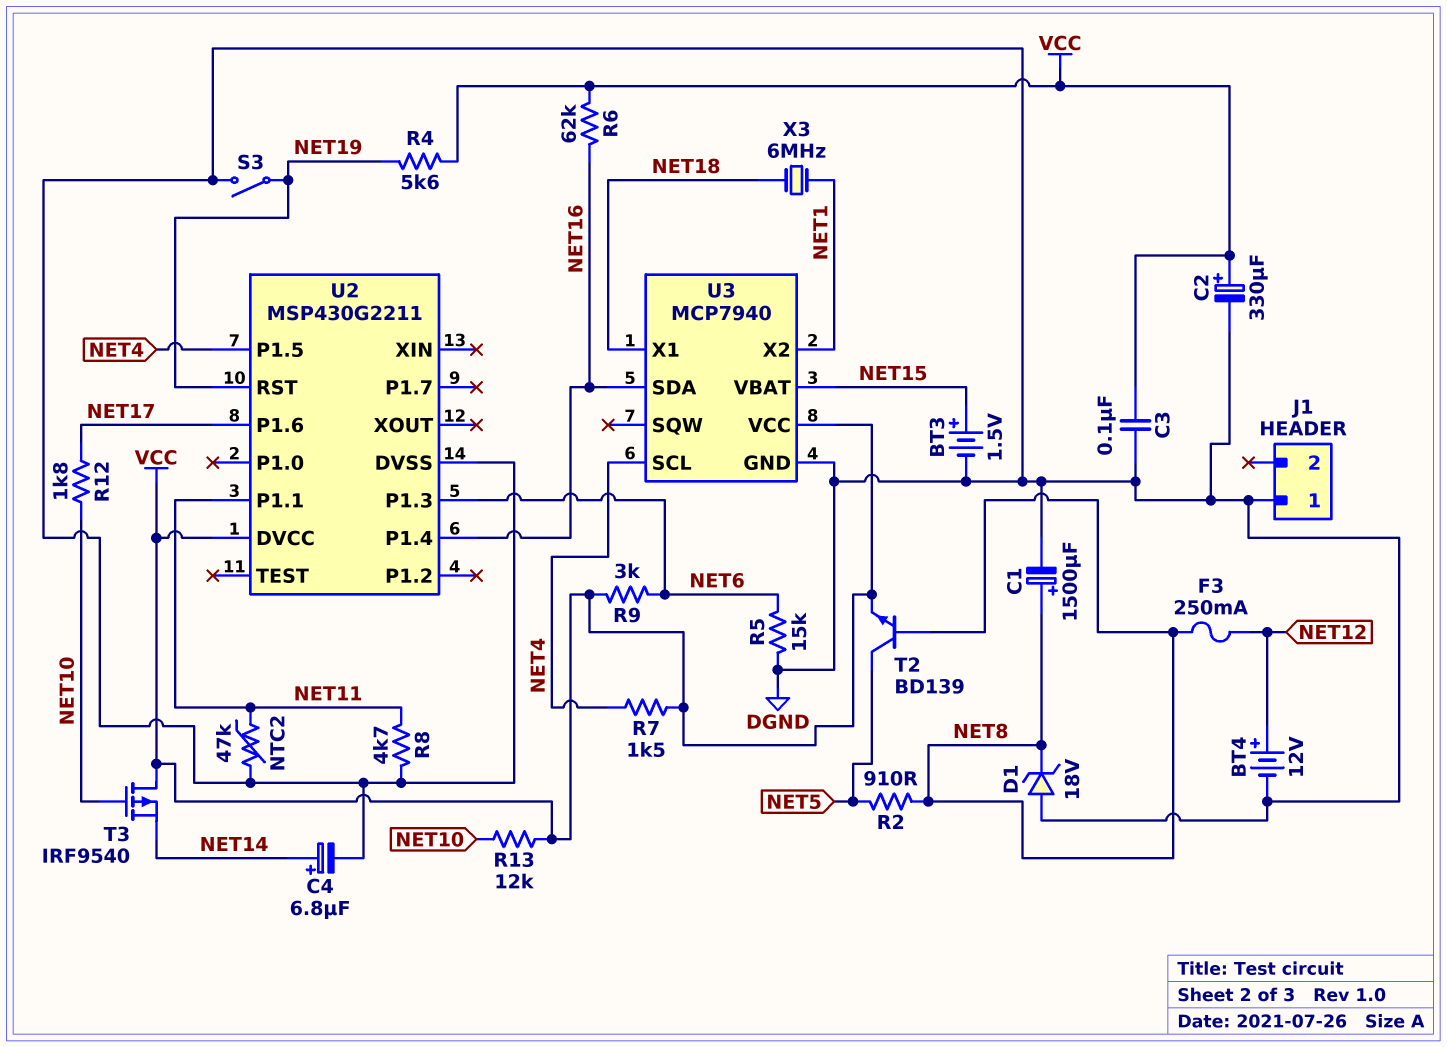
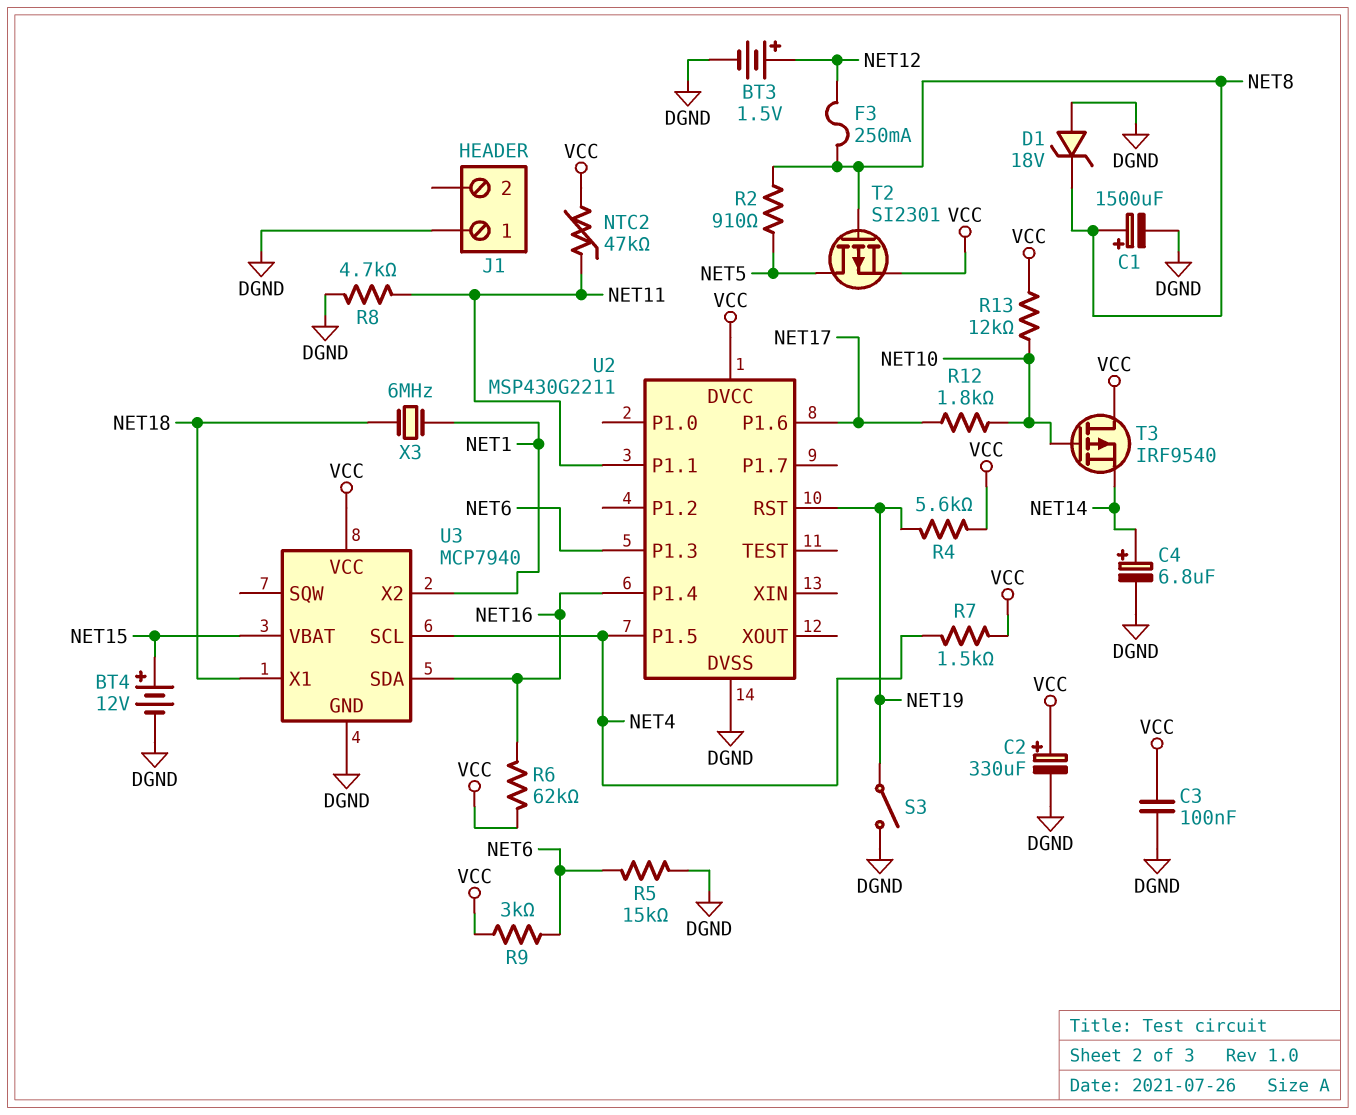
BT3: 1.5V (plus NET15, minus DGND) -> 1.5V (plus NET12, minus DGND)
BT4: 12V (plus NET12, minus DGND) -> 12V (plus NET15, minus DGND)
NTC2: 47k (DGND, NET11) -> 47k (NET11, VCC)
T2: NPN BD139 (B NET8, C NET5, E VCC) -> PMOS SI2301 (G NET8, D NET5, S VCC)

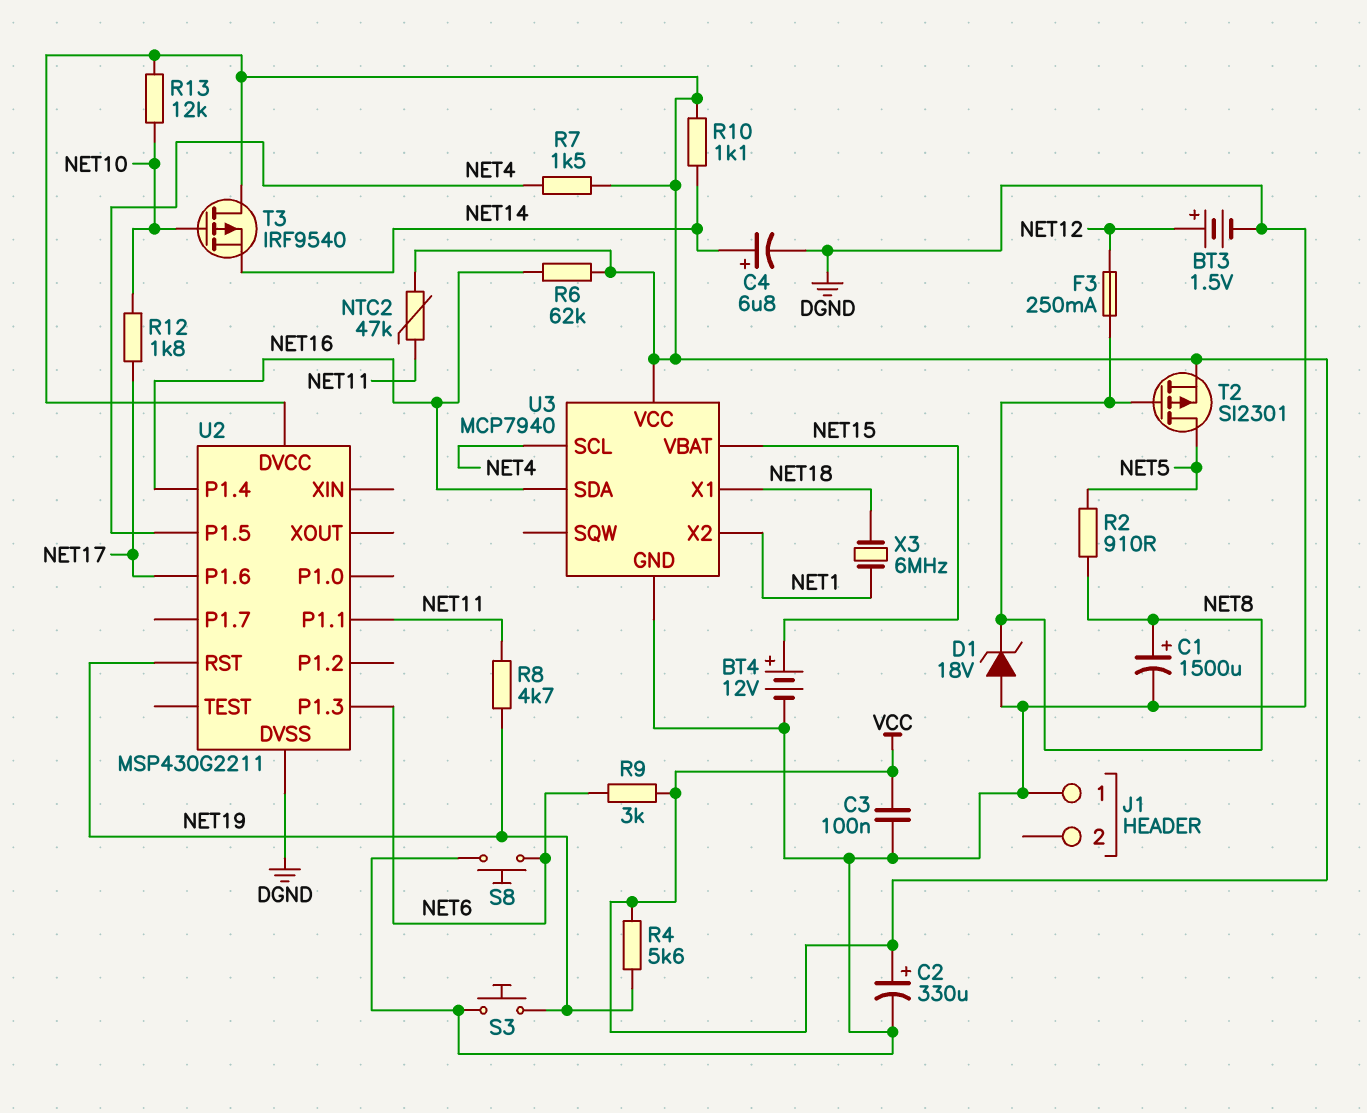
R5: 15k (DGND, NET6) -> none
R8: 4.7k (DGND, NET11) -> 4.7k (NET11, NET19)
R10: none -> 1.1k (NET14, VCC)
S3: switch (DGND, NET19) -> button (DGND, NET19)
S8: none -> button (DGND, NET6)

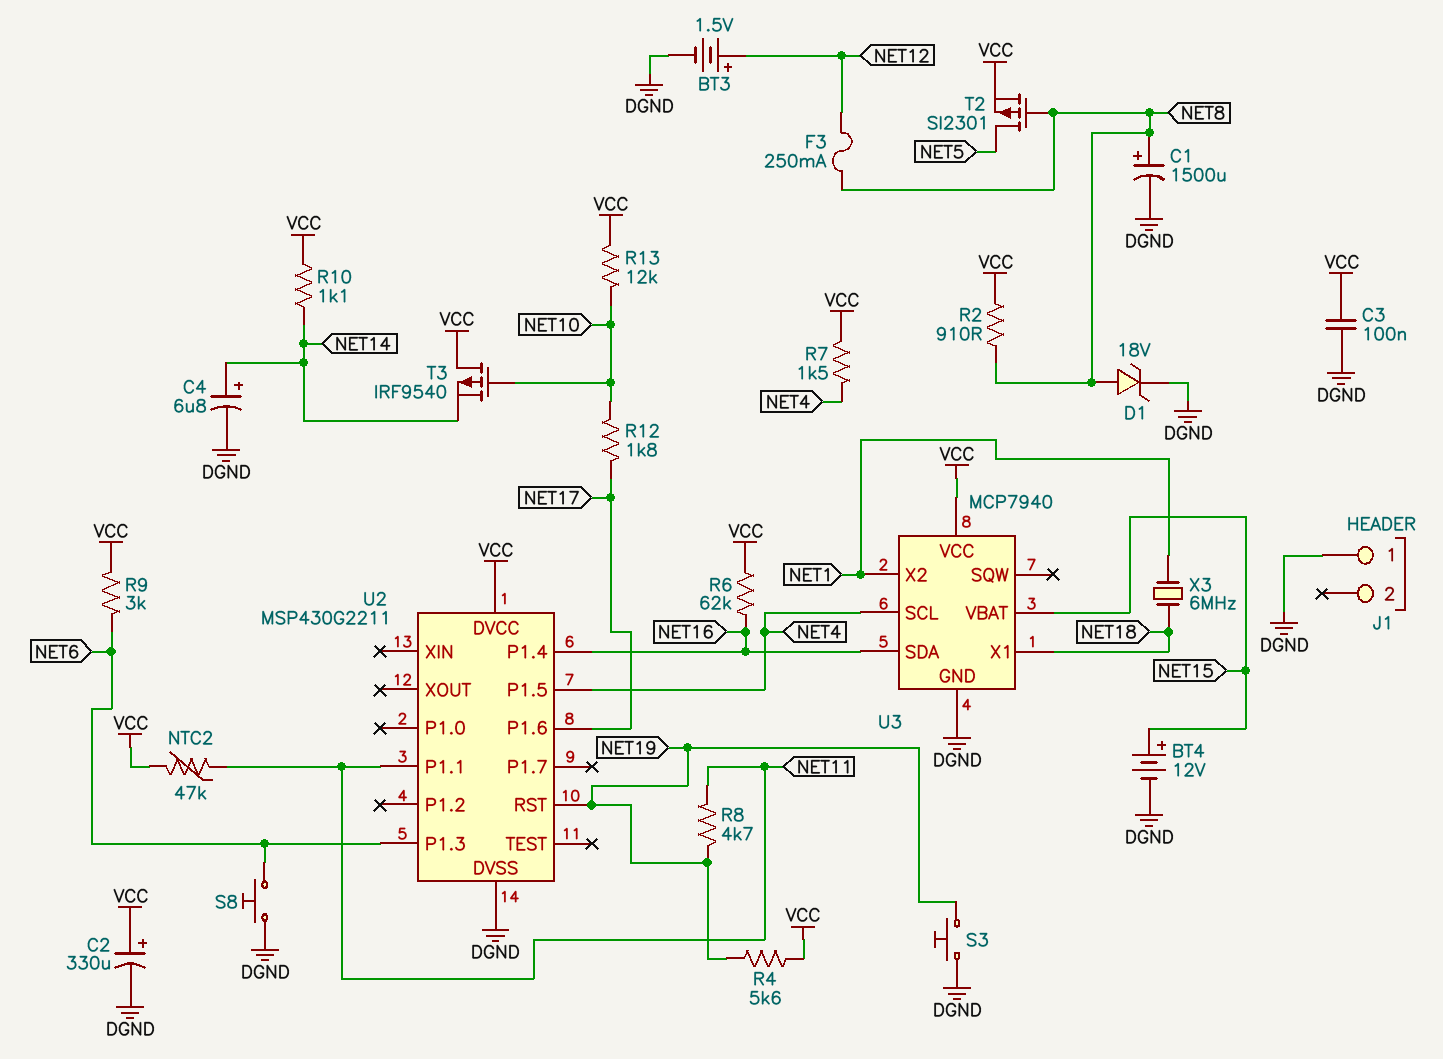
D1: zener 18V (A DGND, K NET8) -> zener 18V (A NET8, K DGND)
R2: 910 (NET5, NET8) -> 910 (NET8, VCC)

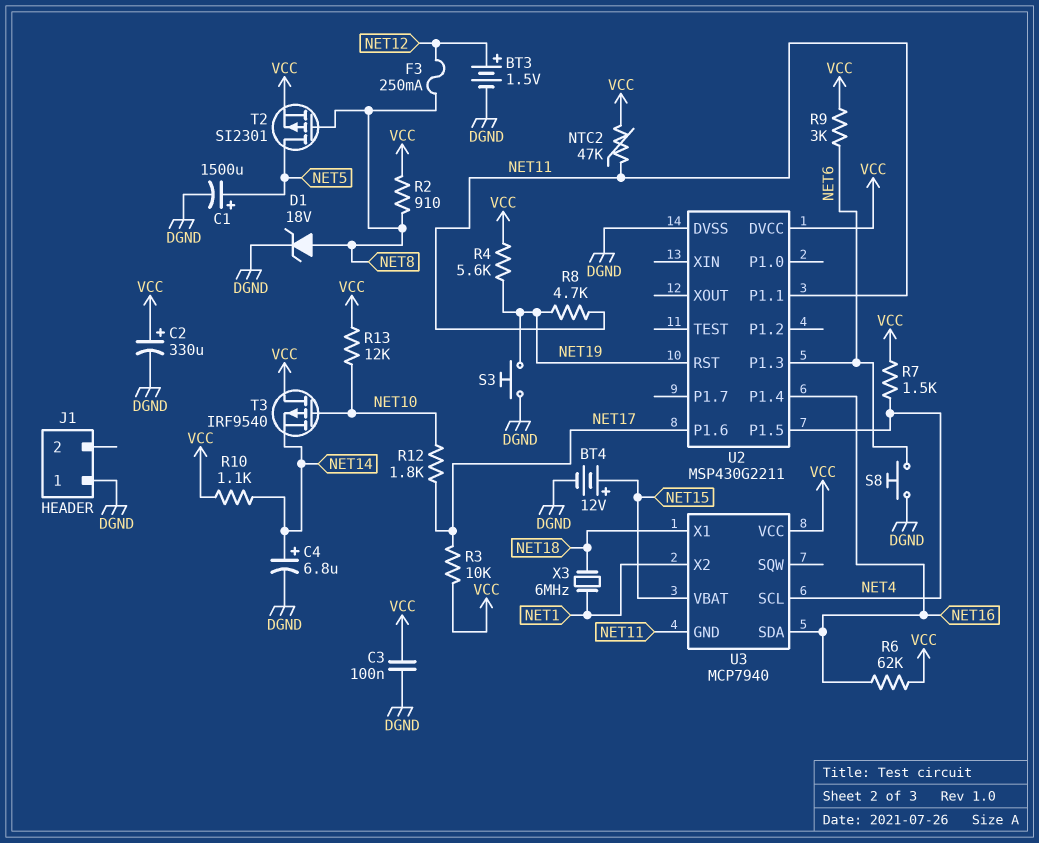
C1: 1500uF (plus NET8, minus DGND) -> 1500uF (plus NET5, minus DGND)
R3: none -> 10k (NET17, VCC)
U3 pin GND: DGND -> NET11

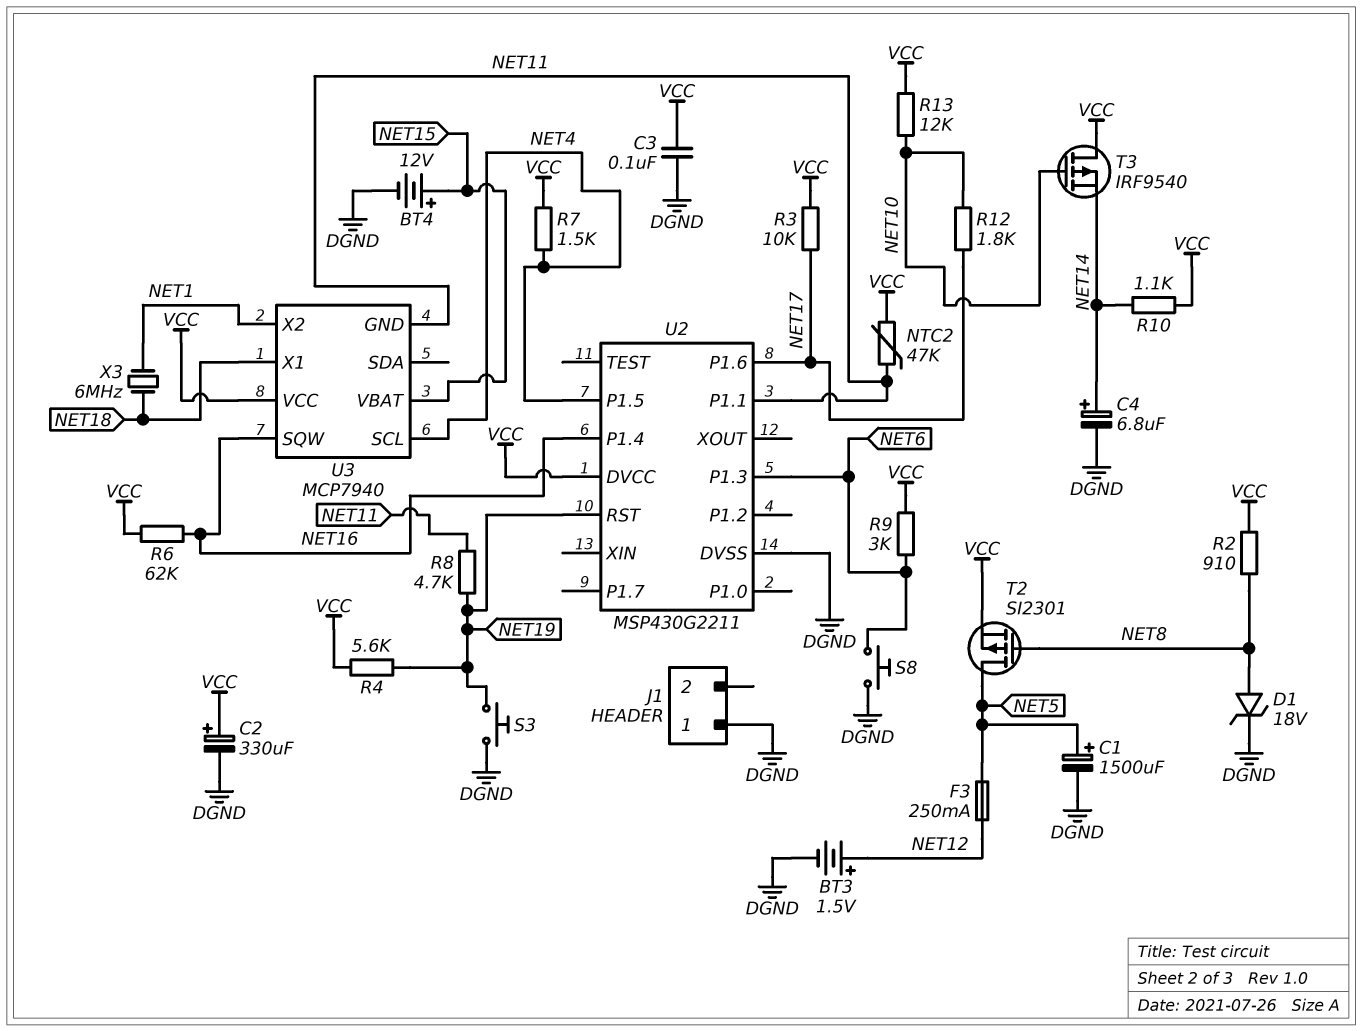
F3: 250mA (NET8, NET12) -> 250mA (NET5, NET12)
U3 pin SDA: NET16 -> none
U3 pin SQW: none -> NET16

